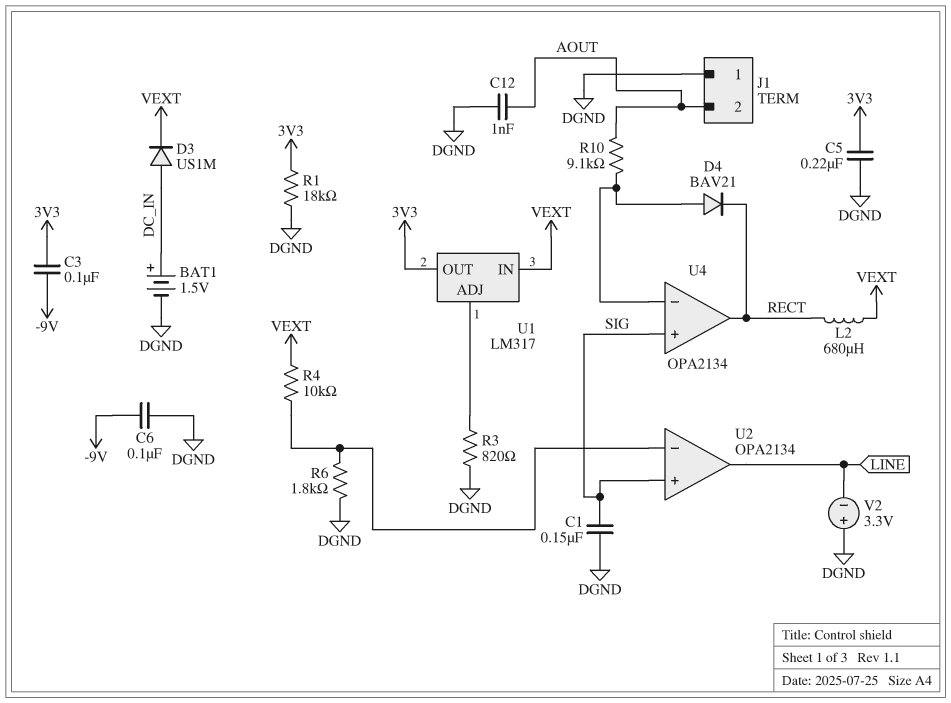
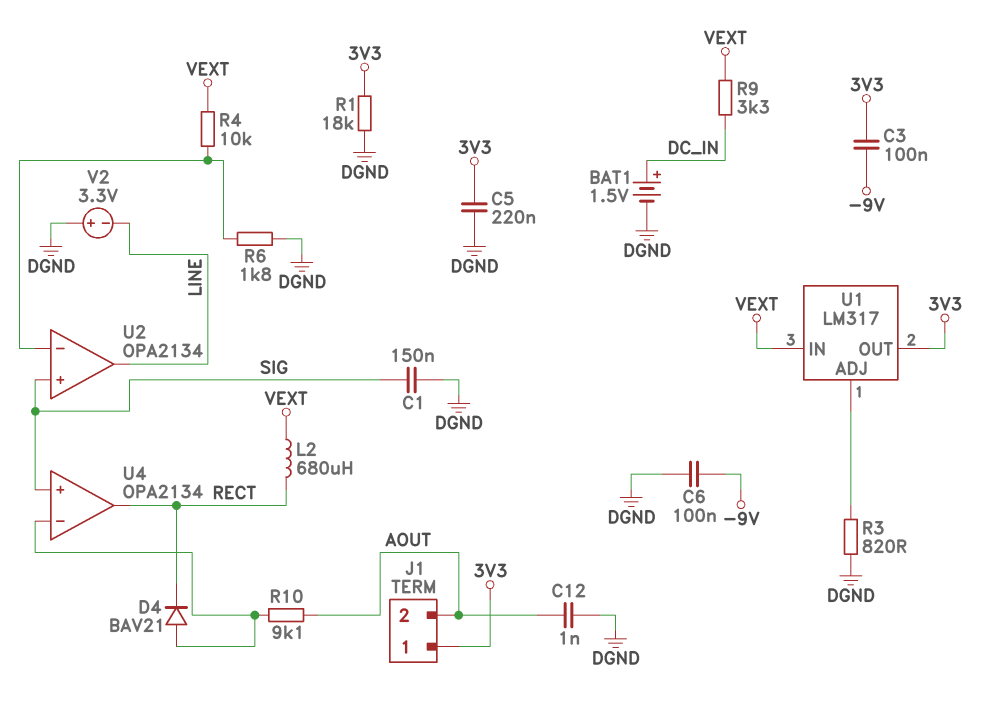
D3: diode US1M (A DC_IN, K VEXT) -> none
J1 pin 1: DGND -> 3V3
R9: none -> 3.3k (DC_IN, VEXT)

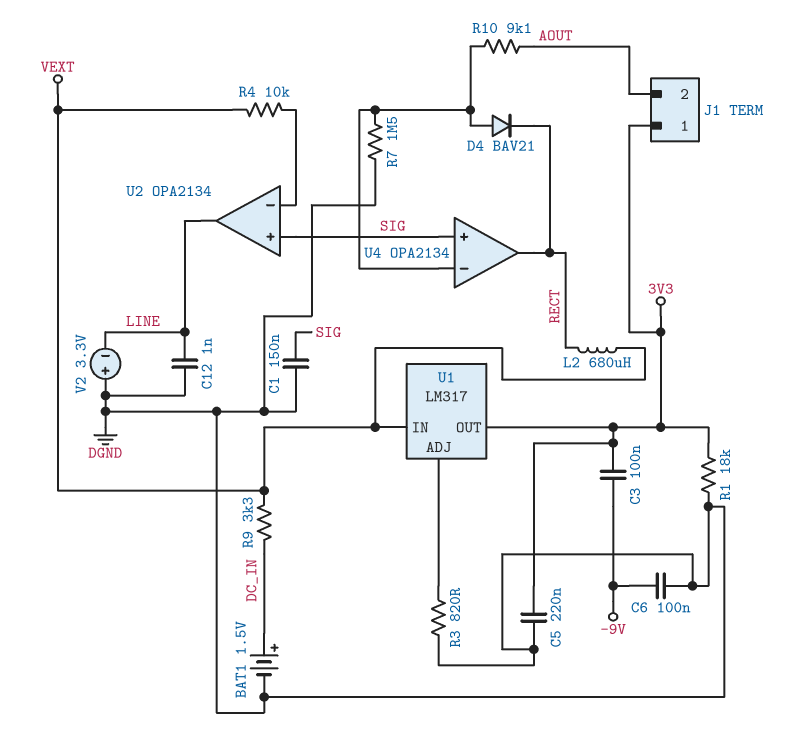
C12: 1nF (AOUT, DGND) -> 1nF (DGND, LINE)
R6: 1.8k (DGND, U2/in-) -> none
R7: none -> 1.5M (DGND, U4/in-)

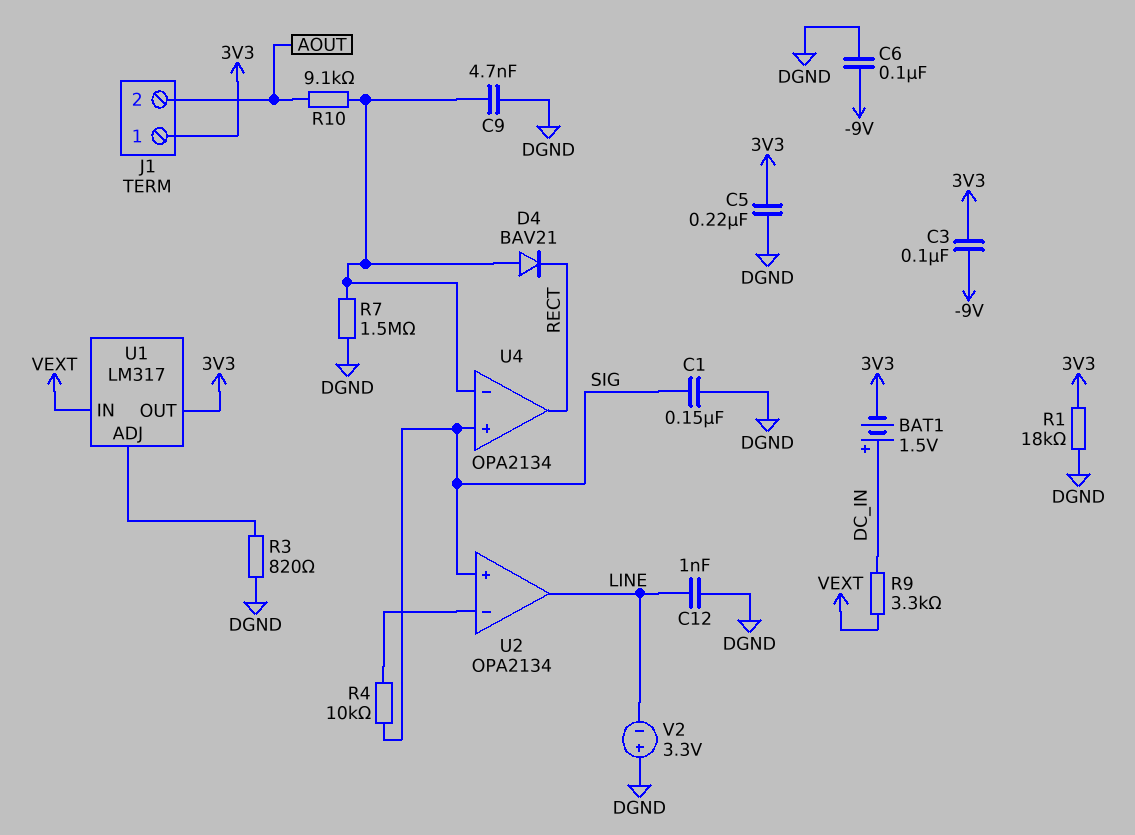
BAT1: 1.5V (plus DC_IN, minus DGND) -> 1.5V (plus DC_IN, minus 3V3)
C9: none -> 4.7nF (DGND, U4/in-)
L2: 680uH (RECT, VEXT) -> none
R4: 10k (U2/in-, VEXT) -> 10k (SIG, U2/in-)

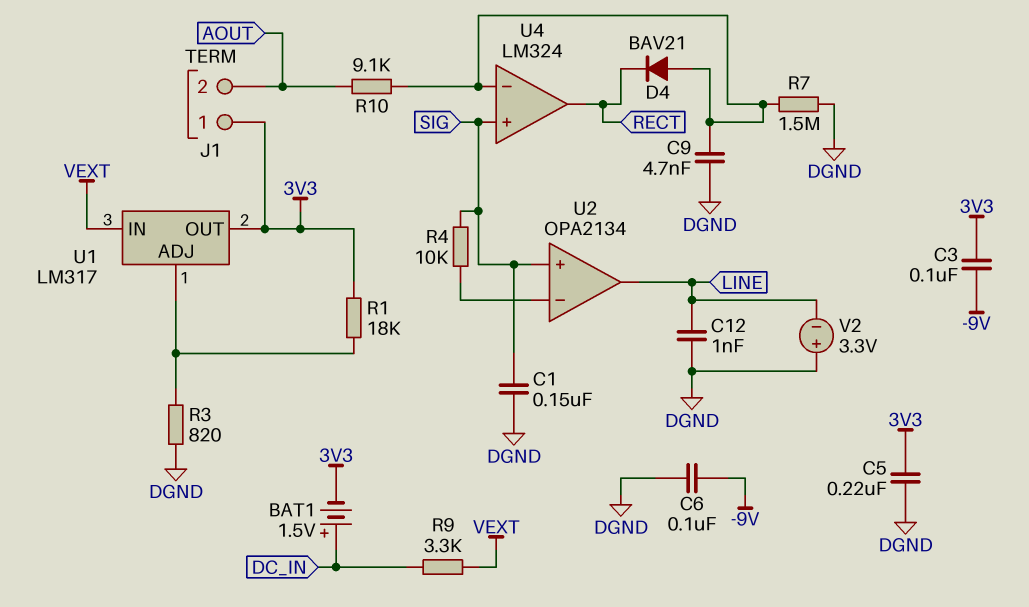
R1: 18k (3V3, DGND) -> 18k (3V3, U1/ADJ)
U4: OPA2134 -> LM324

